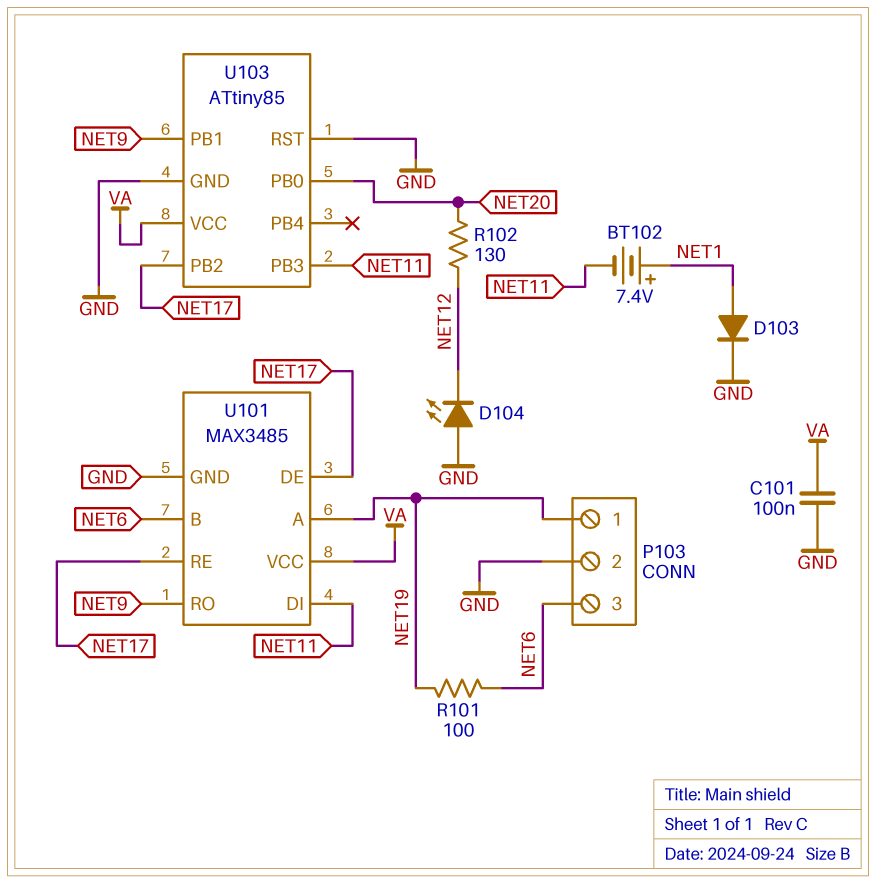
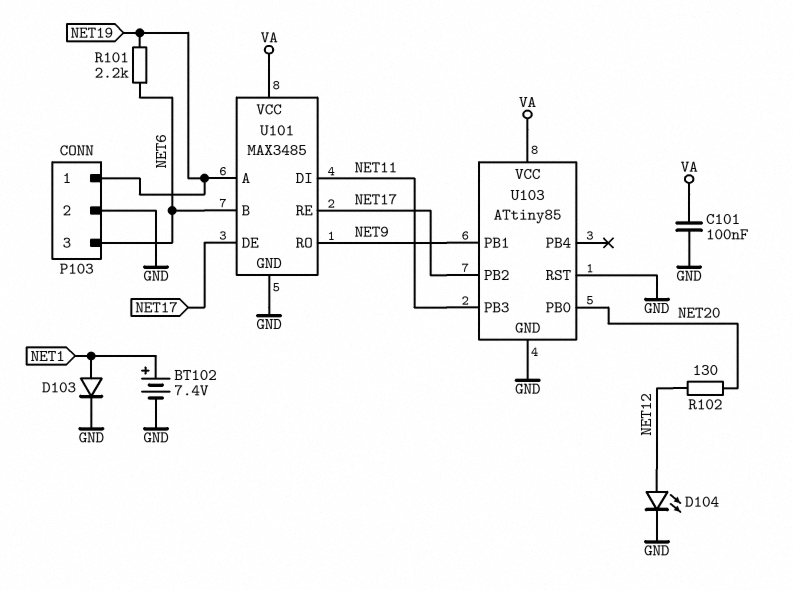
BT102: 7.4V (plus NET1, minus NET11) -> 7.4V (plus NET1, minus GND)
D104: LED (A GND, K NET12) -> LED (A NET12, K GND)
R101: 100 (NET6, NET19) -> 2.2k (NET6, NET19)

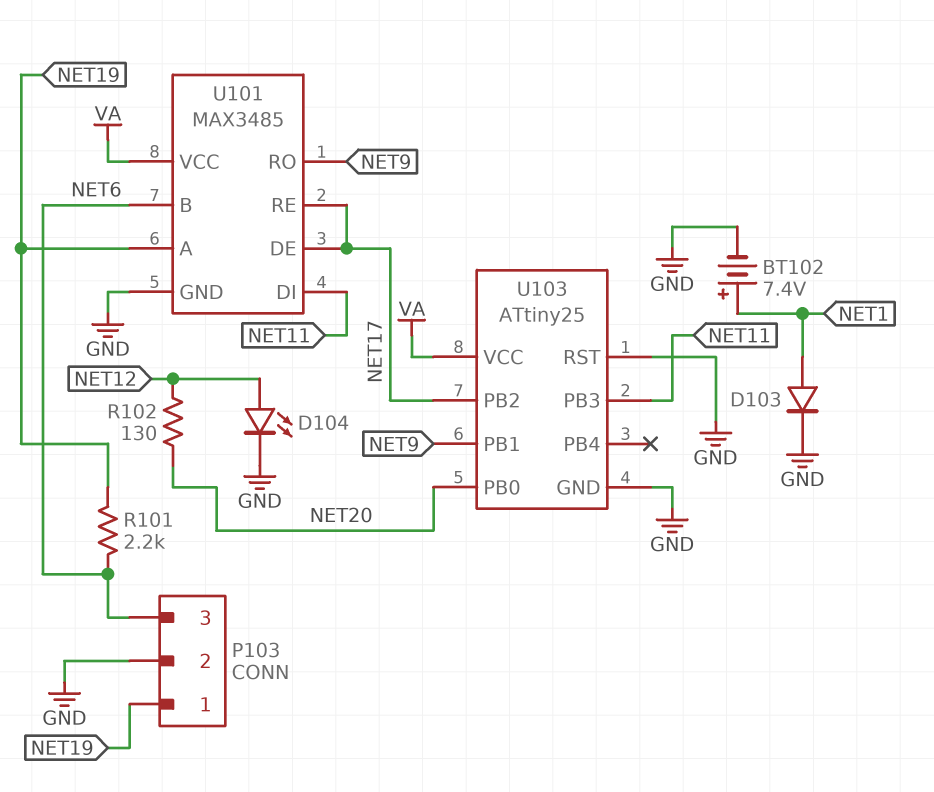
C101: 100nF (GND, VA) -> none
U103: ATtiny85 -> ATtiny25

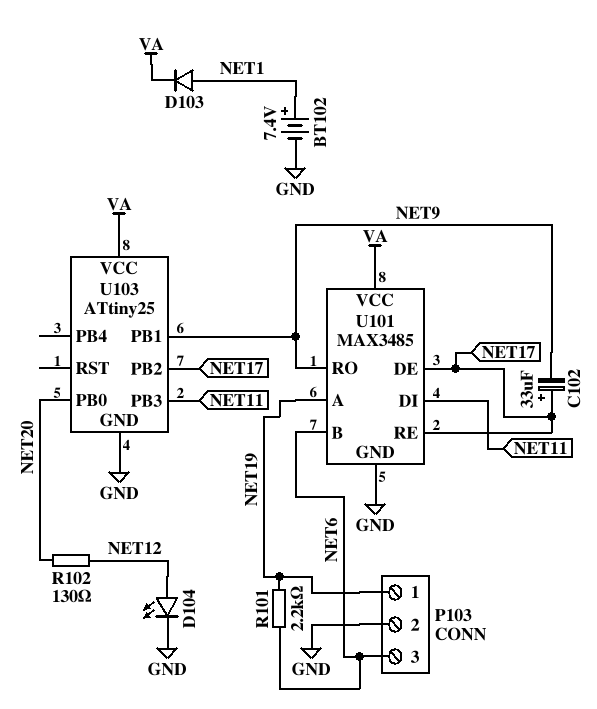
C102: none -> 33uF (plus NET17, minus NET9)
D103: diode (A NET1, K GND) -> diode (A NET1, K VA)
U103 pin RST: GND -> none

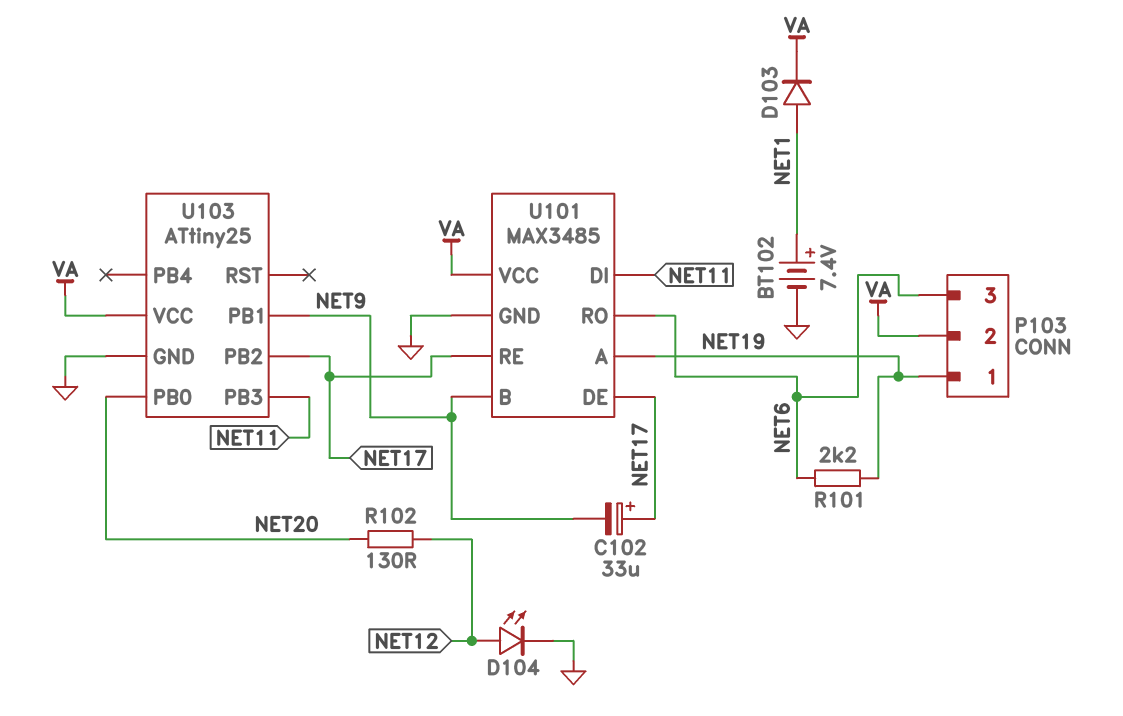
P103 pin 2: GND -> VA
U101 pin B: NET6 -> NET9
U101 pin RO: NET9 -> NET6

